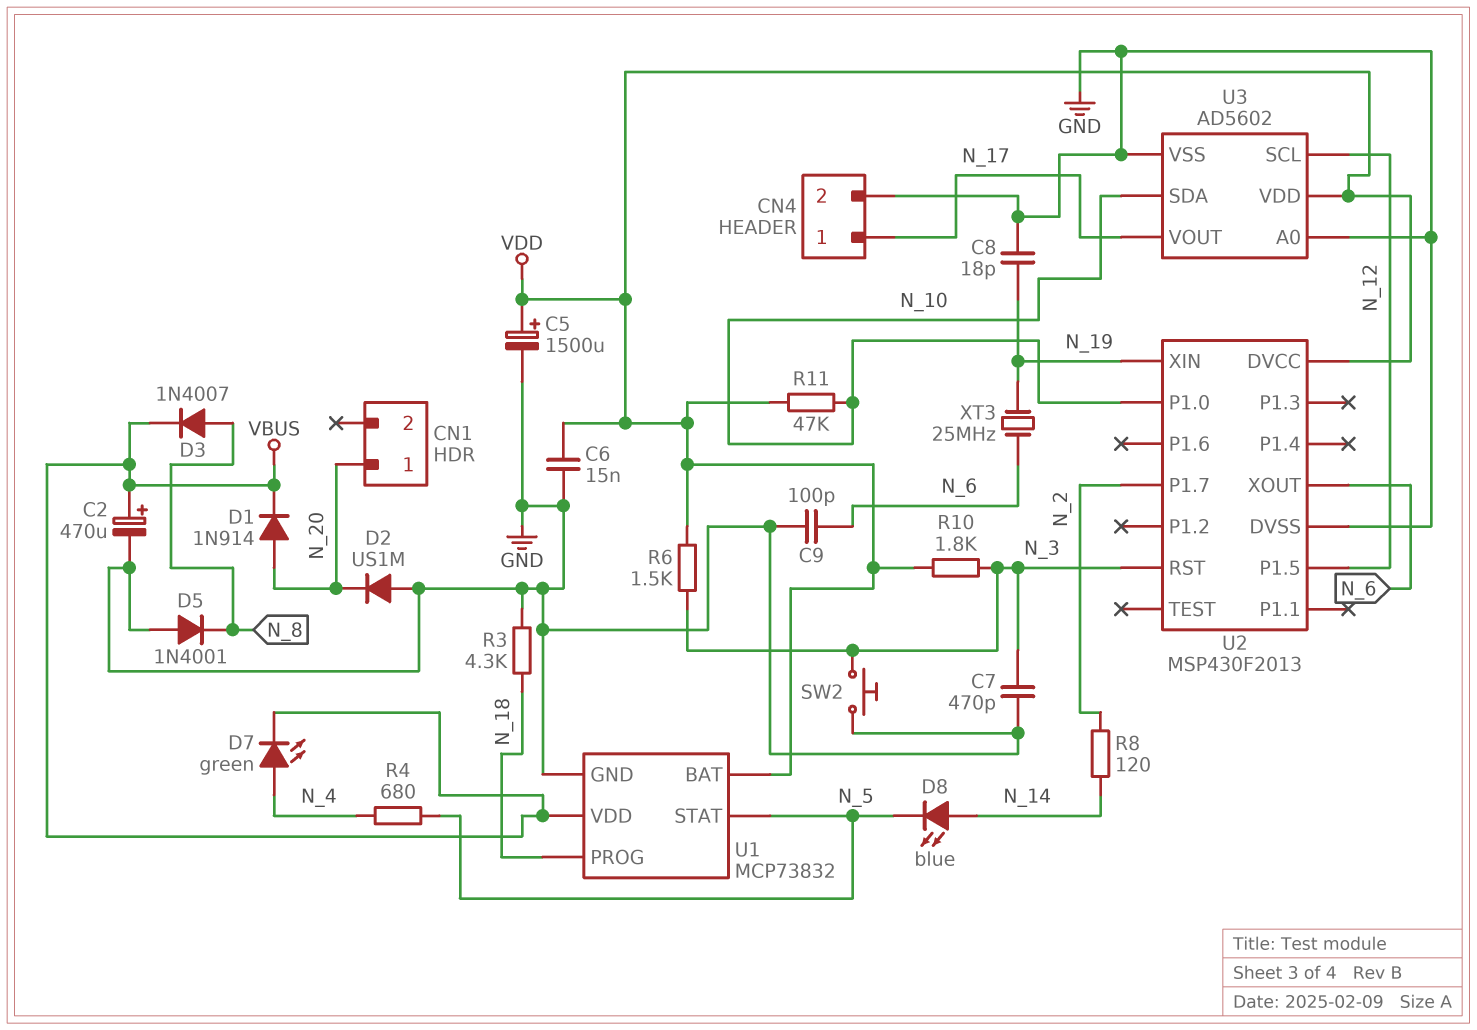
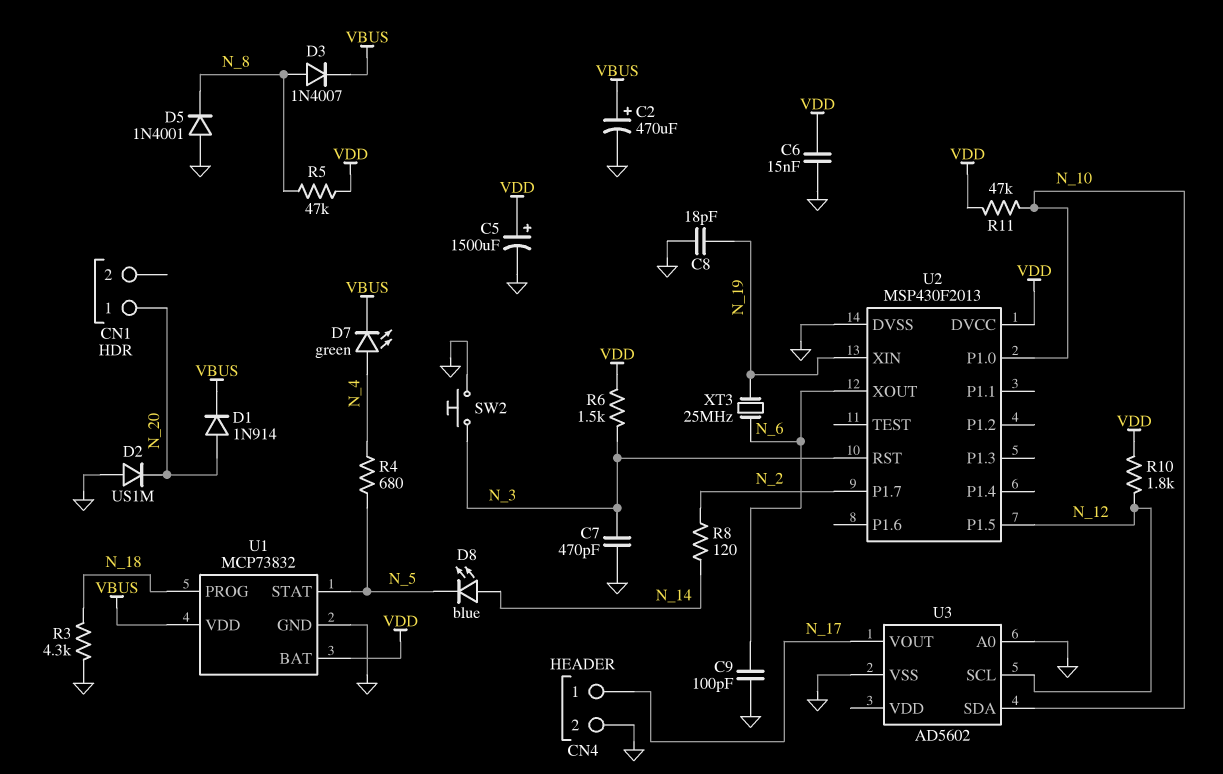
R5: none -> 47k (N_8, VDD)
R10: 1.8k (N_3, VDD) -> 1.8k (N_12, VDD)
U3 pin VDD: VDD -> none

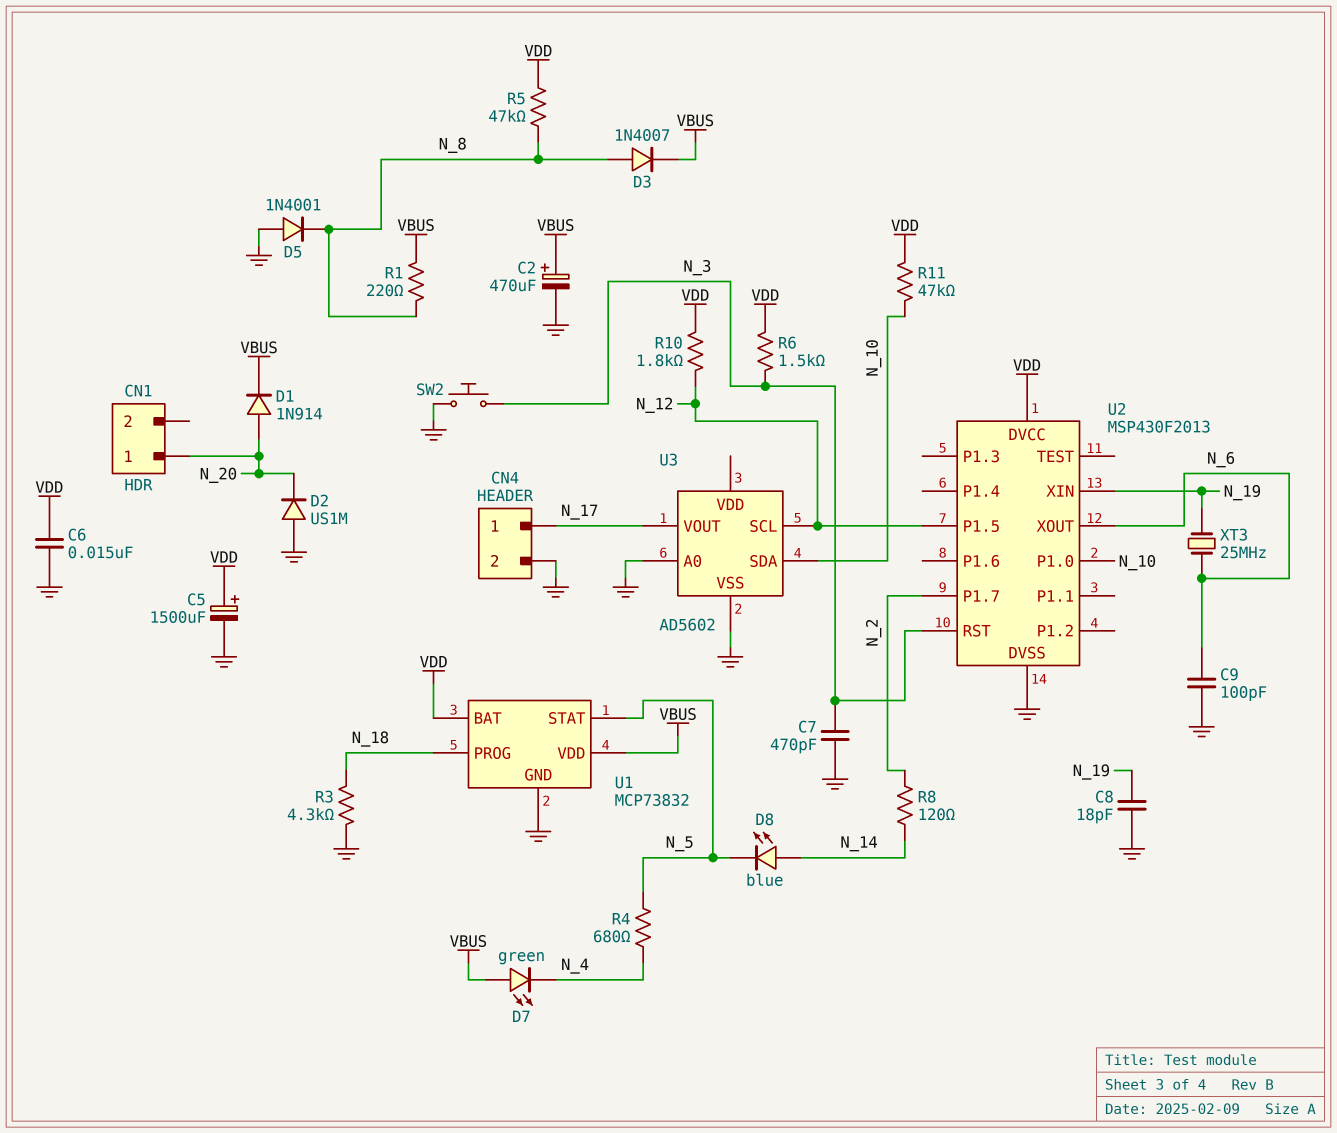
D7: LED green (A N_4, K VBUS) -> LED green (A VBUS, K N_4)
R1: none -> 220 (N_8, VBUS)

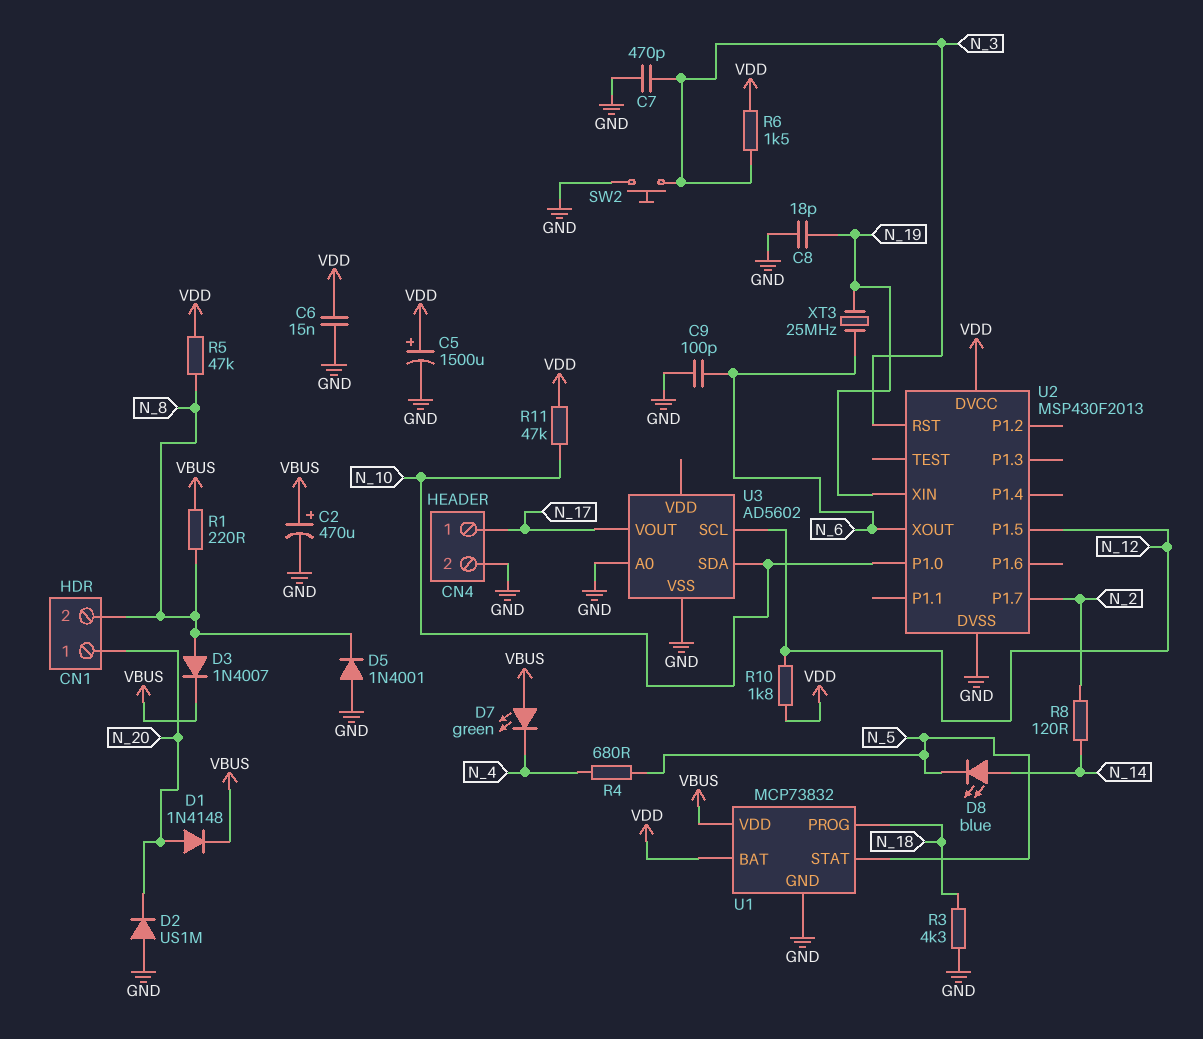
CN1 pin 2: none -> N_8
D1: diode 1N914 (A N_20, K VBUS) -> diode 1N4148 (A N_20, K VBUS)

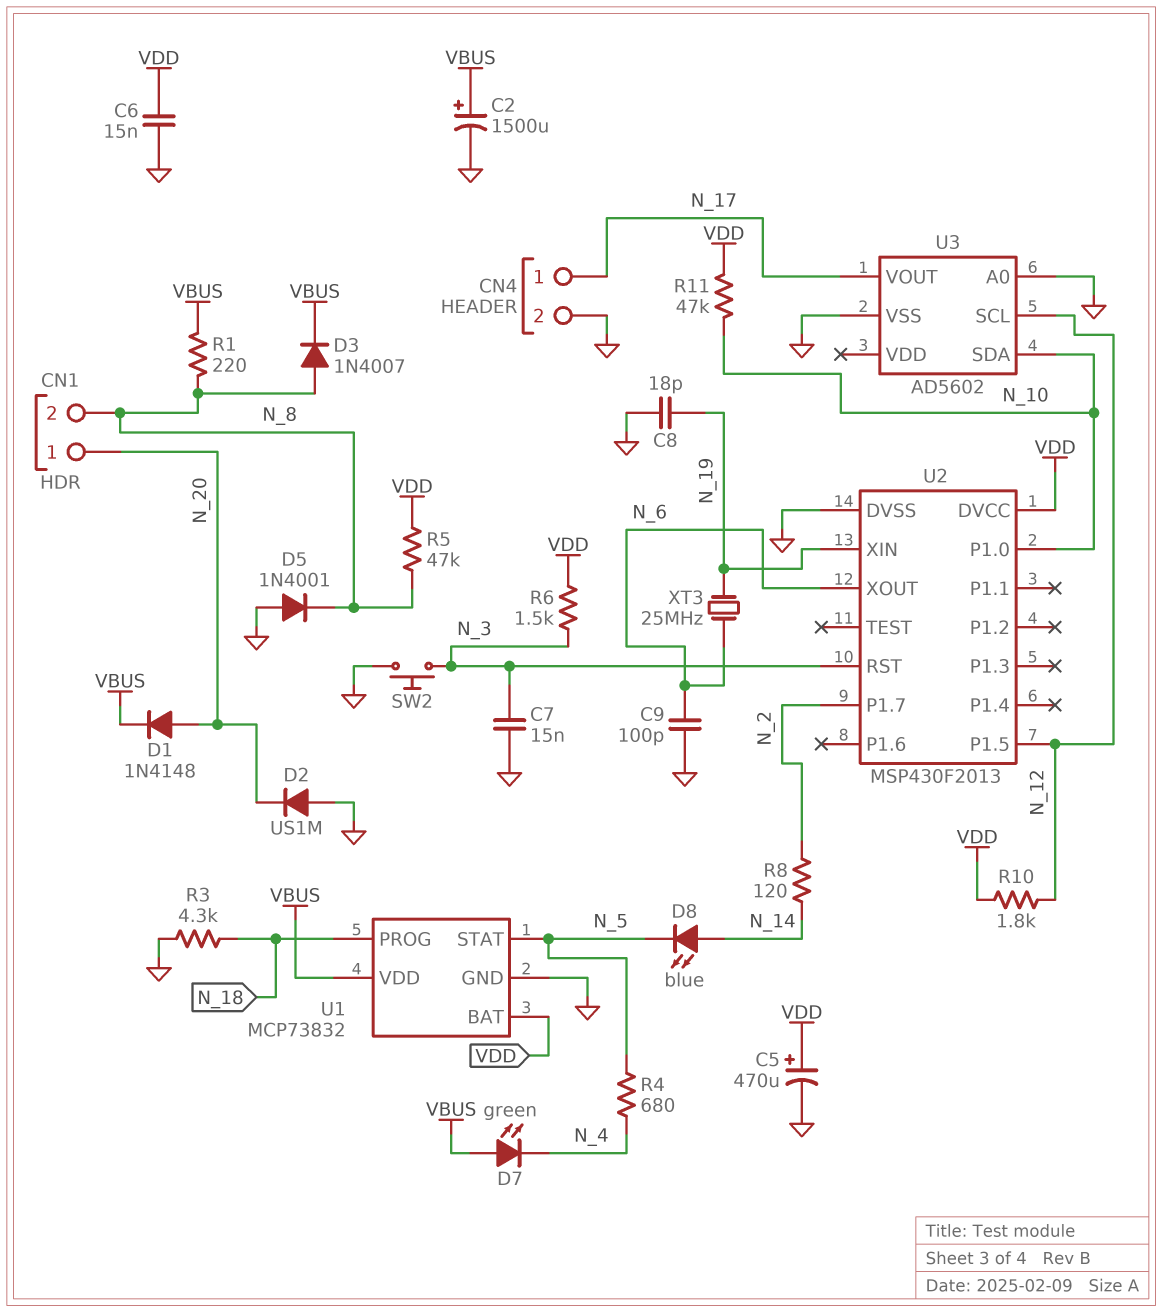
C2: 470uF (plus VBUS, minus GND) -> 1500uF (plus VBUS, minus GND)
C5: 1500uF (plus VDD, minus GND) -> 470uF (plus VDD, minus GND)
C7: 470pF (GND, N_3) -> 15nF (GND, N_3)

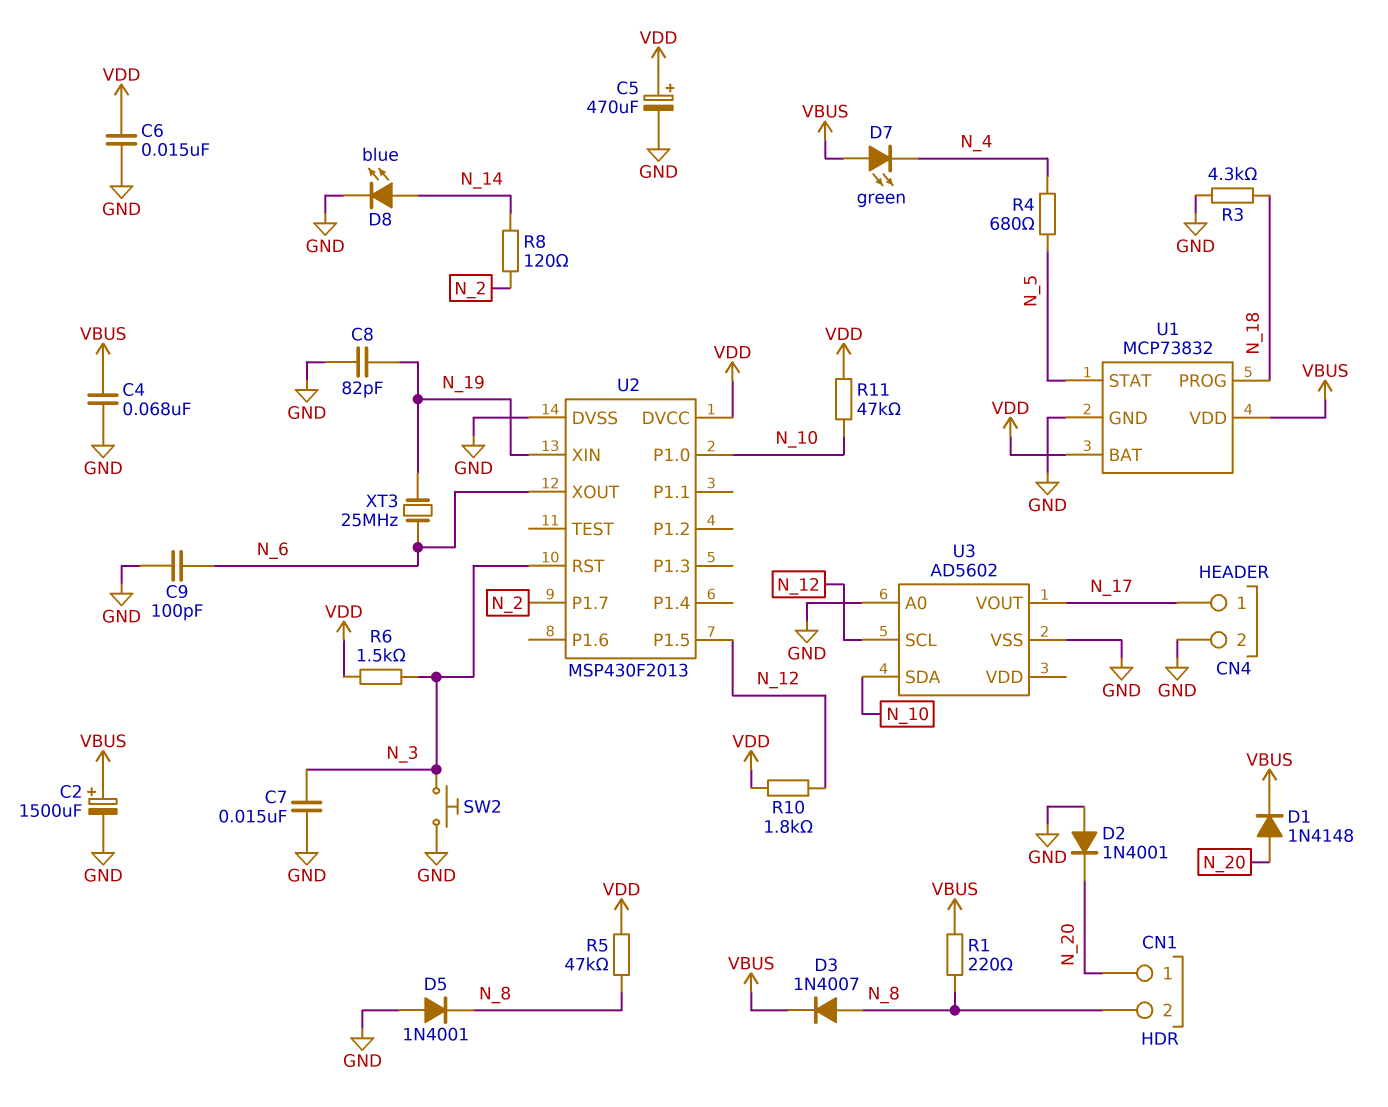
C4: none -> 68nF (GND, VBUS)
C8: 18pF (GND, N_19) -> 82pF (GND, N_19)
D2: diode US1M (A GND, K N_20) -> diode 1N4001 (A GND, K N_20)
D8: LED blue (A N_14, K N_5) -> LED blue (A N_14, K GND)

